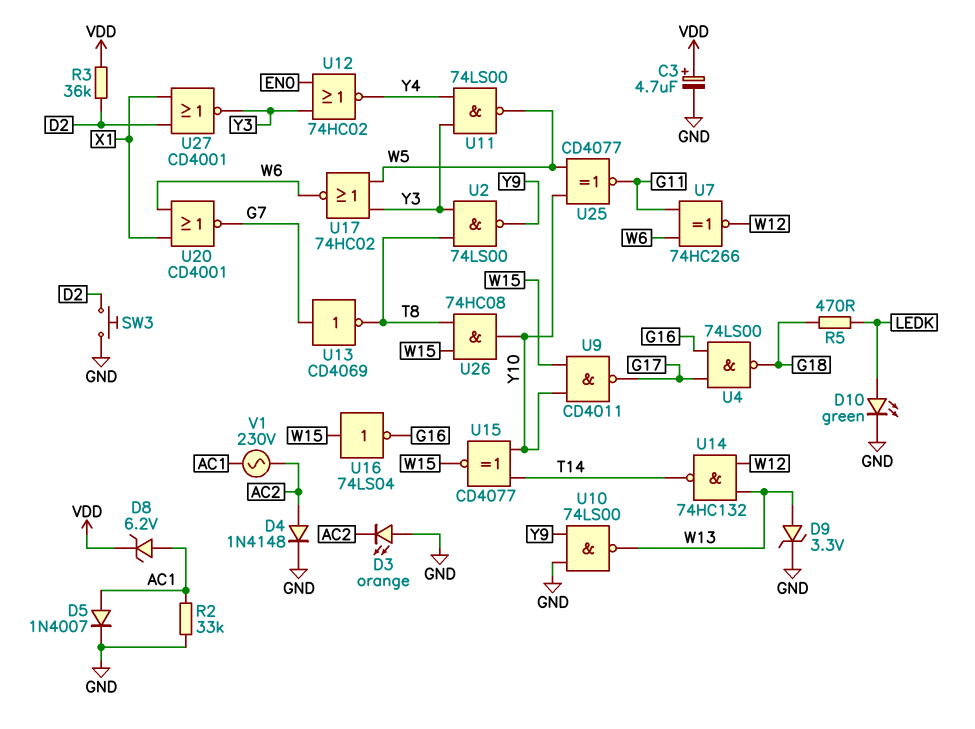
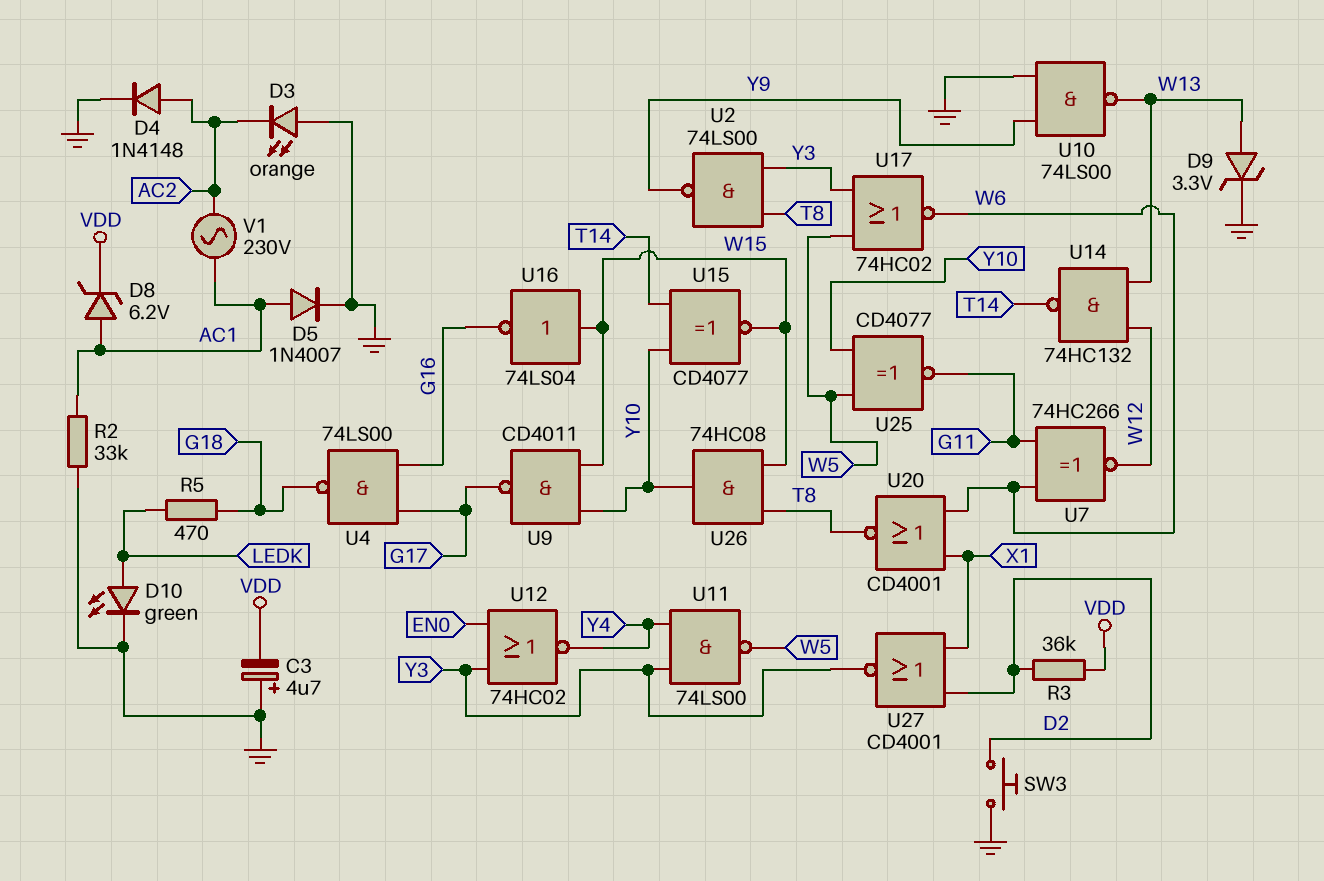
C3: 4.7uF (plus VDD, minus GND) -> 4.7uF (plus GND, minus VDD)
U13: NOT CD4069 (in G7, out T8) -> none
U20: NOR CD4001 (in W6, in X1, out G7) -> NOR CD4001 (in W6, in X1, out T8)

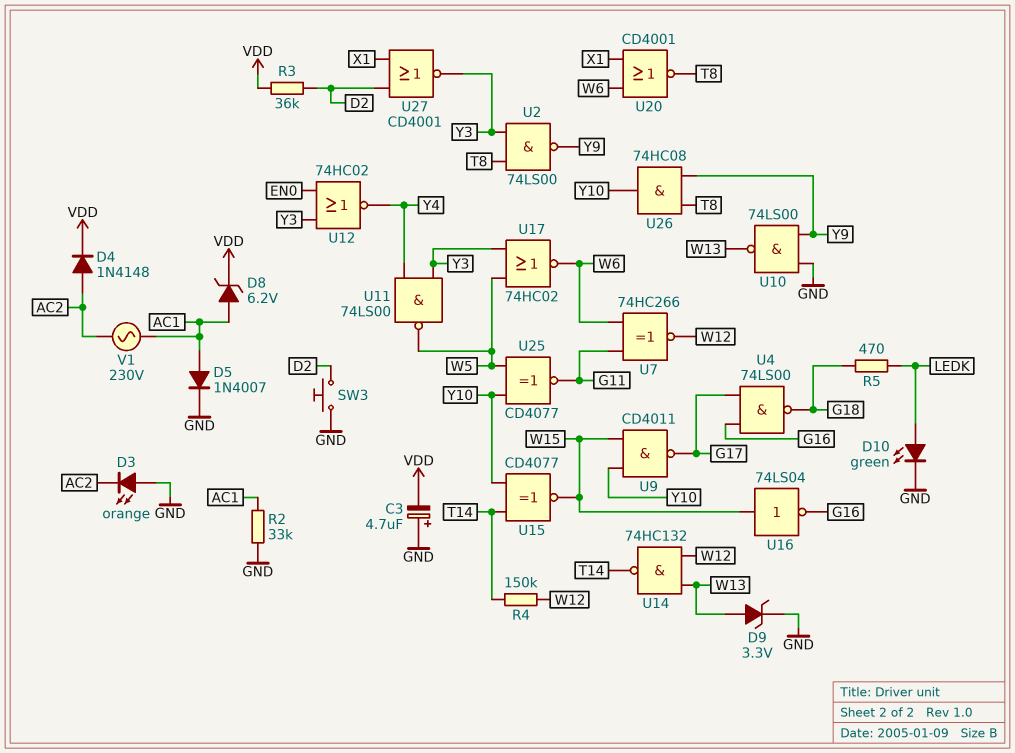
D4: diode 1N4148 (A AC2, K GND) -> diode 1N4148 (A AC2, K VDD)
R4: none -> 150k (T14, W12)
U26: AND 74HC08 (in T8, in W15, out Y10) -> AND 74HC08 (in T8, in Y9, out Y10)

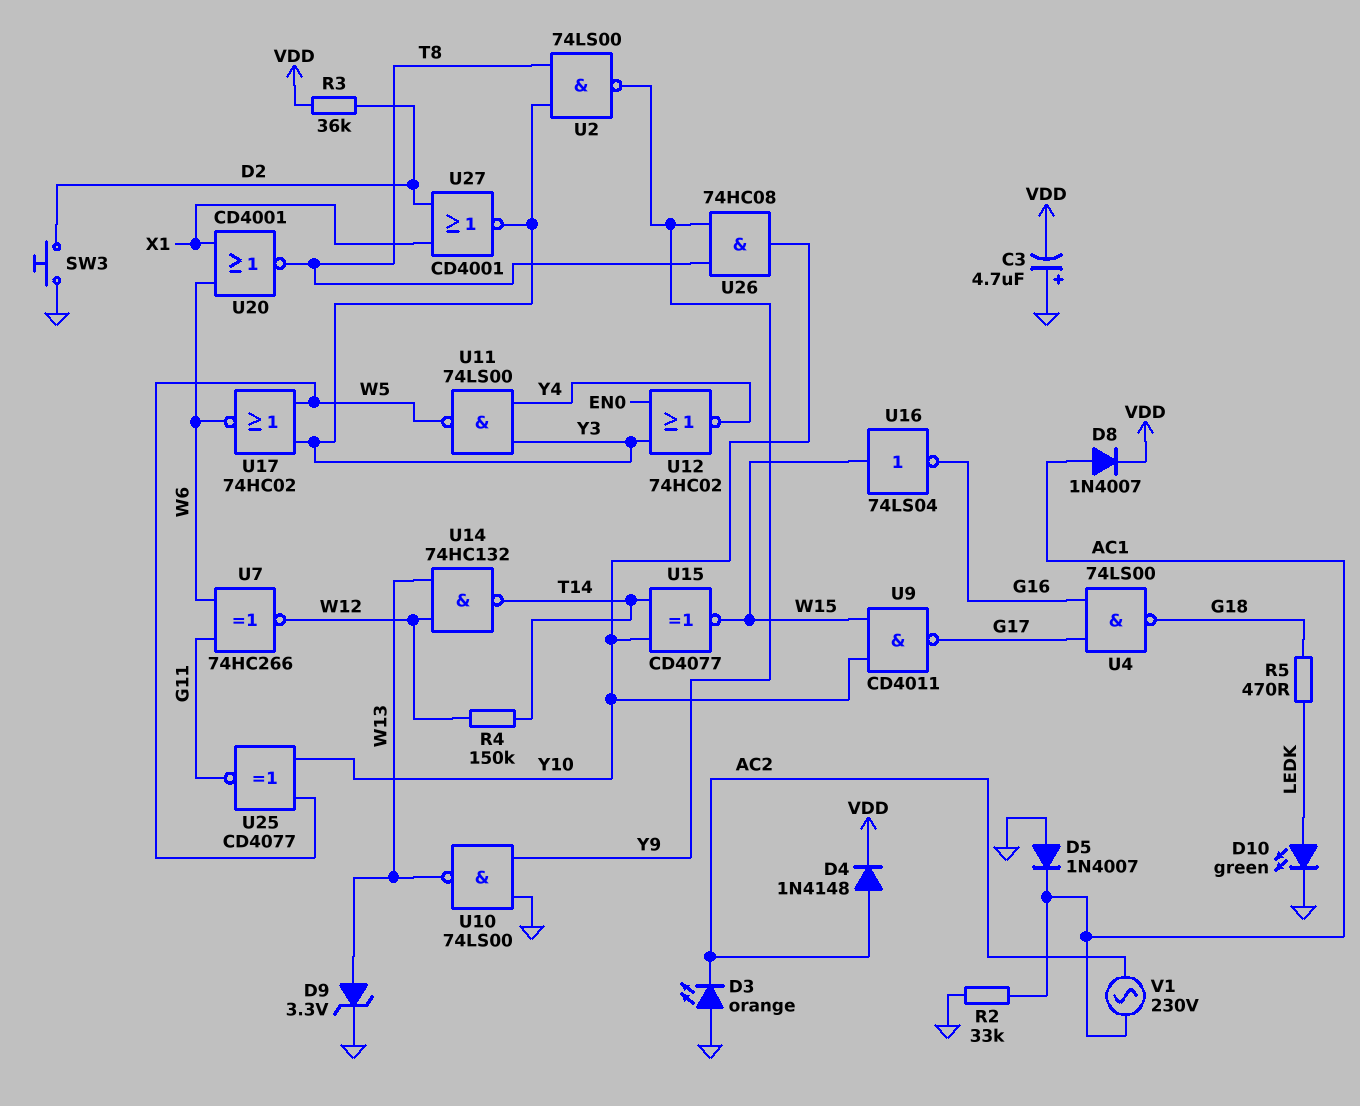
D5: diode 1N4007 (A AC1, K GND) -> diode 1N4007 (A GND, K AC1)
D8: zener 6.2V (A AC1, K VDD) -> diode 1N4007 (A AC1, K VDD)

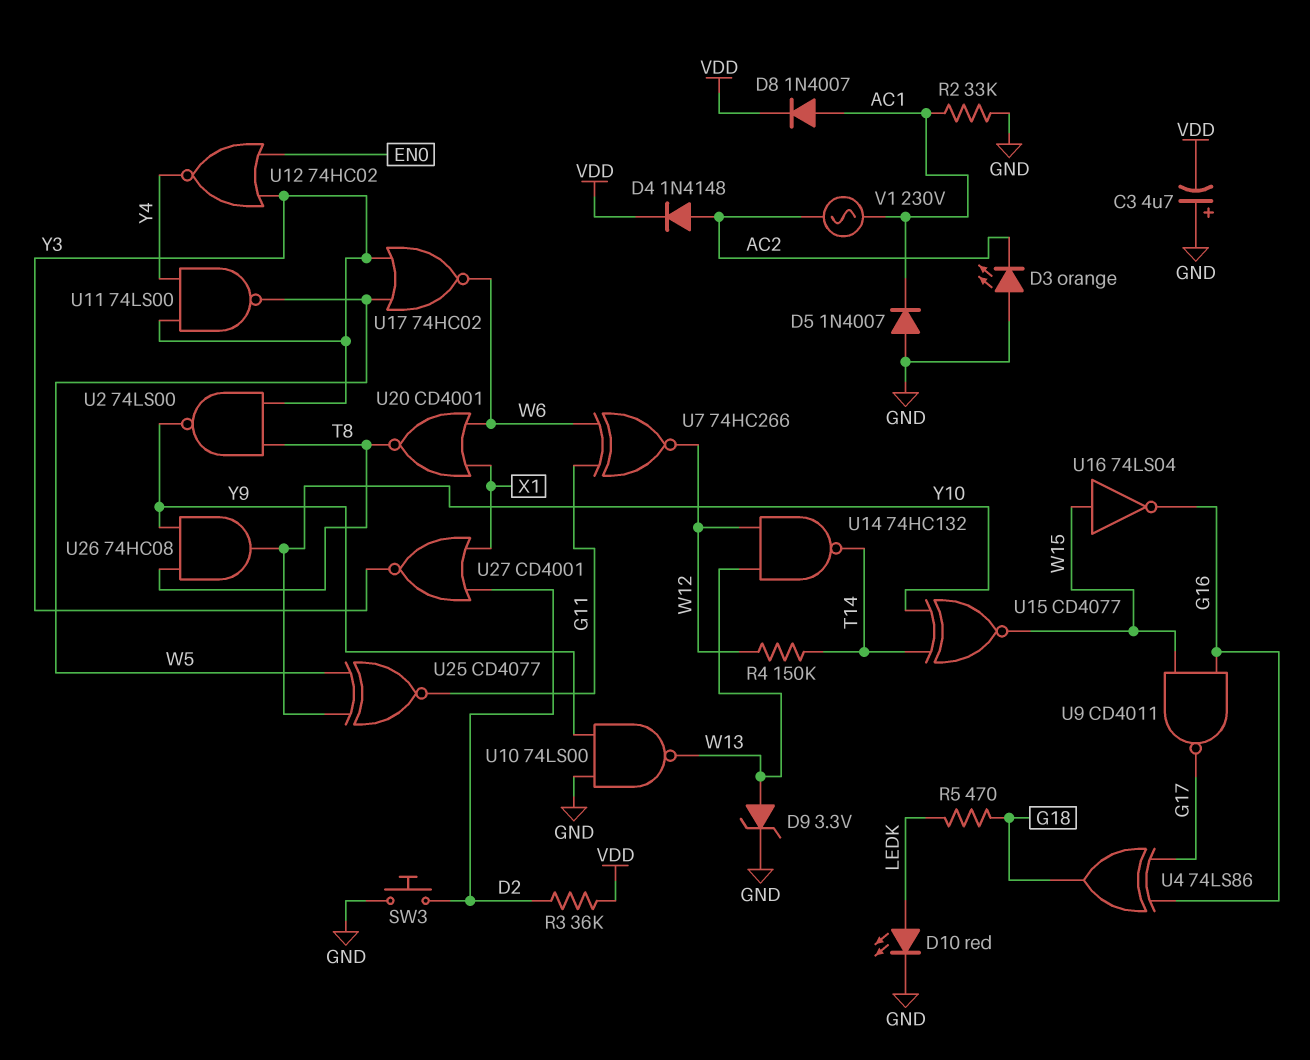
D10: LED green (A LEDK, K GND) -> LED red (A LEDK, K GND)
U4: NAND 74LS00 (in G16, in G17, out G18) -> XOR 74LS86 (in G16, in G17, out G18)
U9: NAND CD4011 (in W15, in Y10, out G17) -> NAND CD4011 (in G16, in W15, out G17)

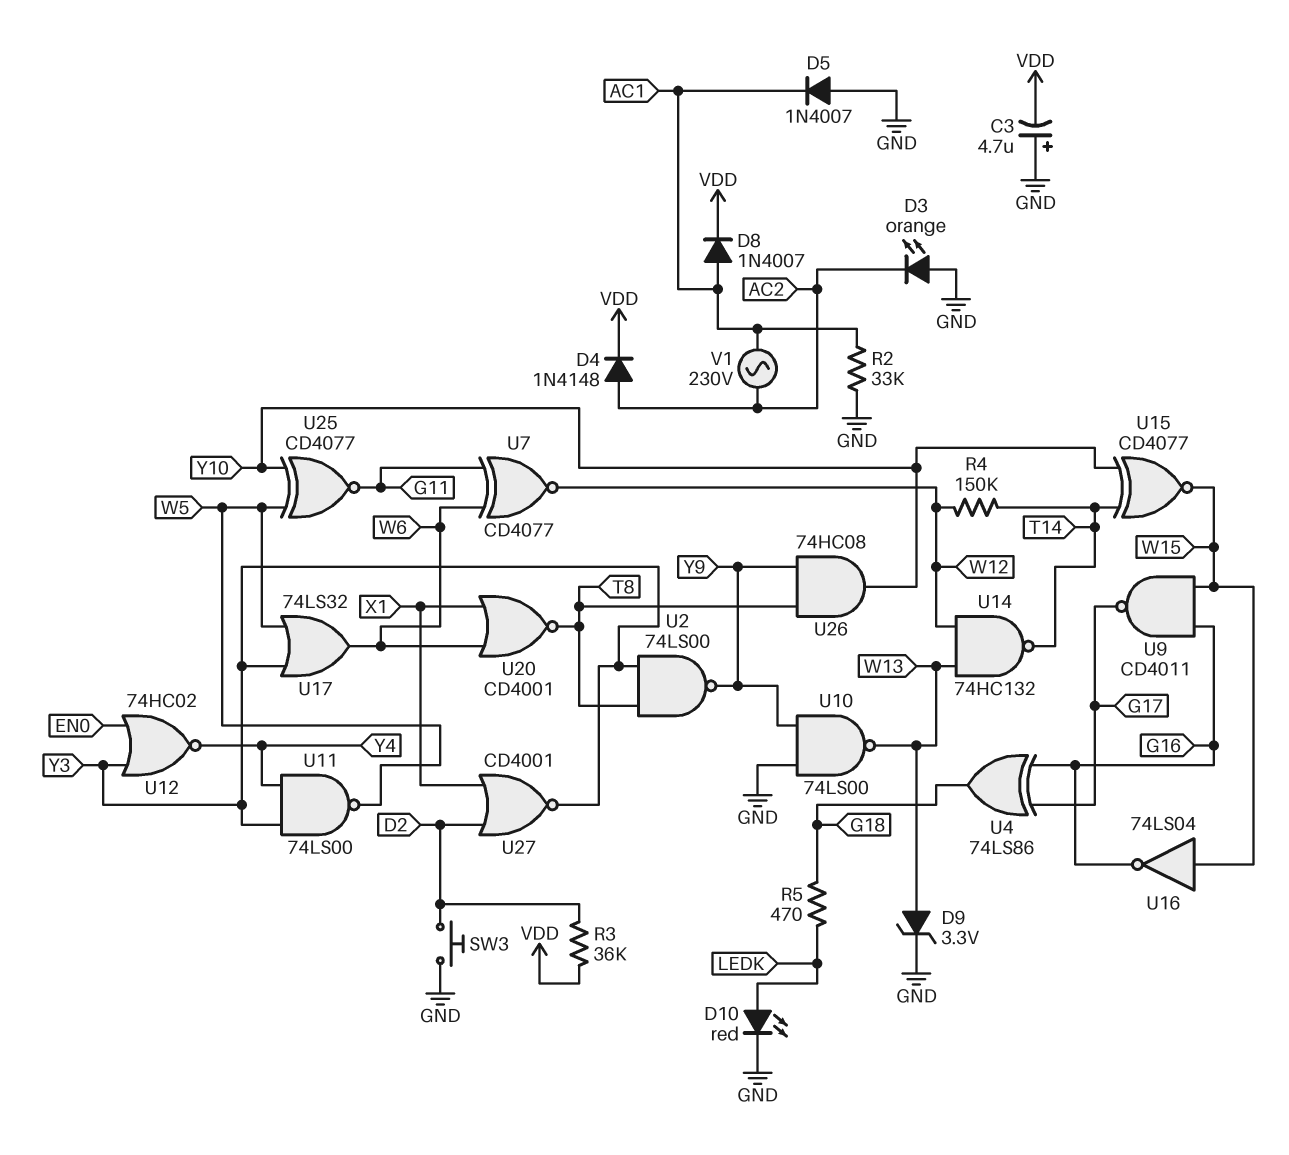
U7: XNOR 74HC266 (in G11, in W6, out W12) -> XNOR CD4077 (in G11, in W6, out W12)
U17: NOR 74HC02 (in W5, in Y3, out W6) -> OR 74LS32 (in W5, in Y3, out W6)

